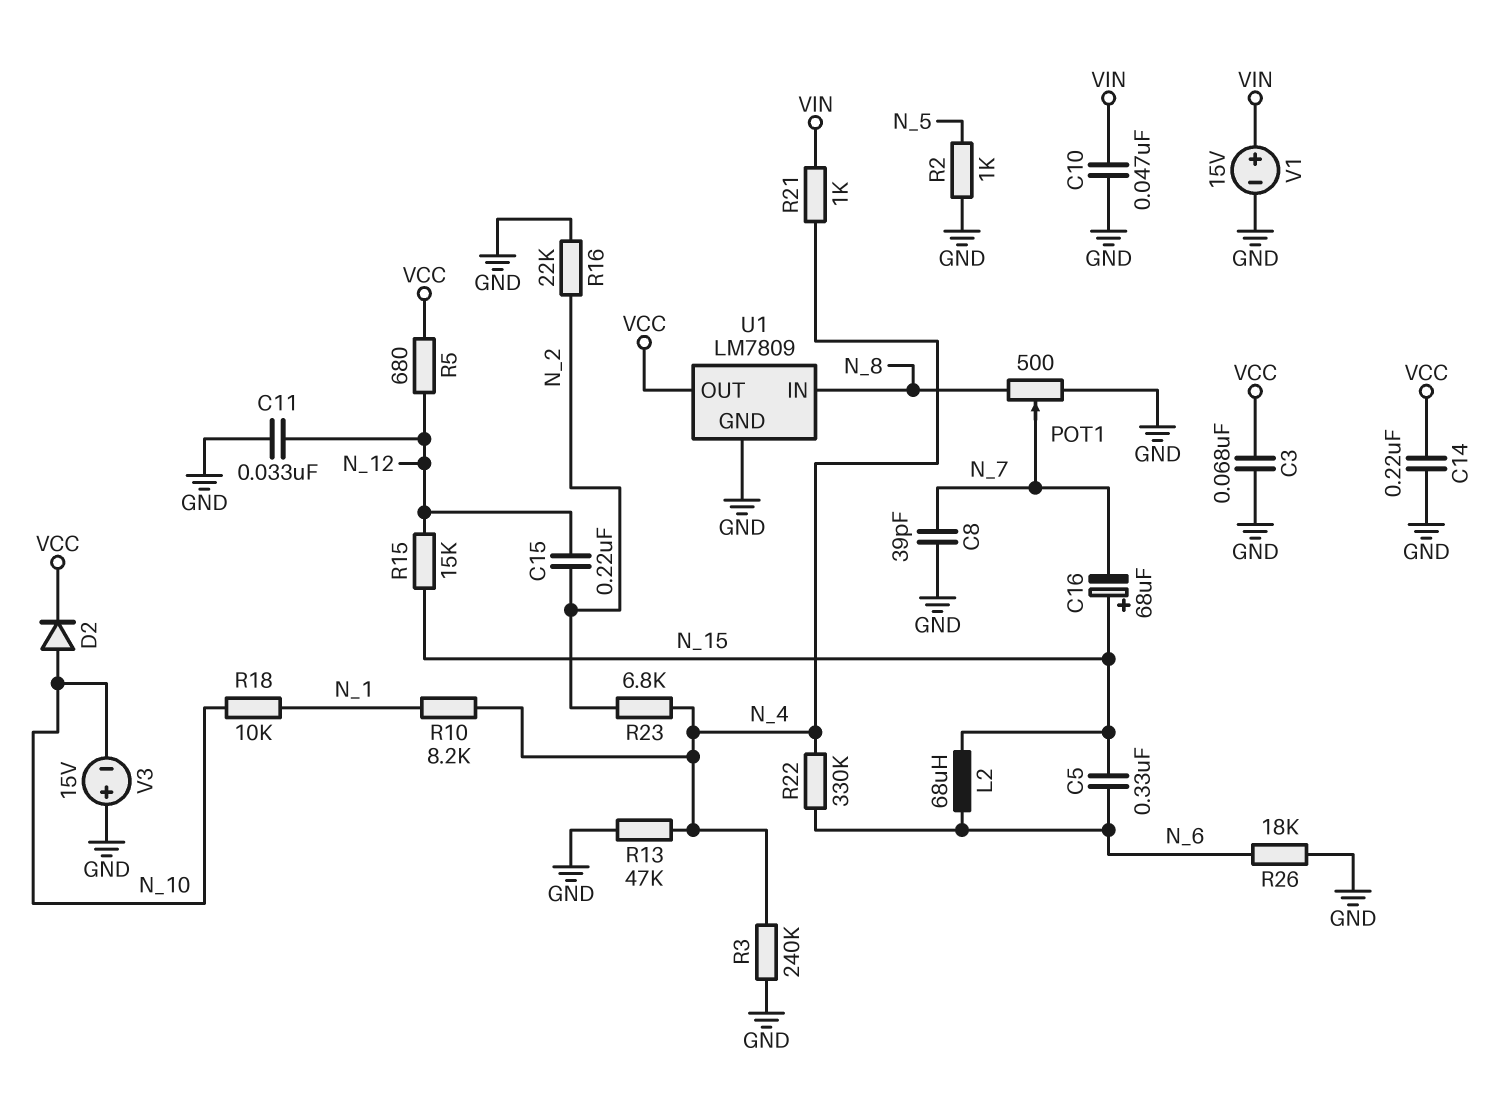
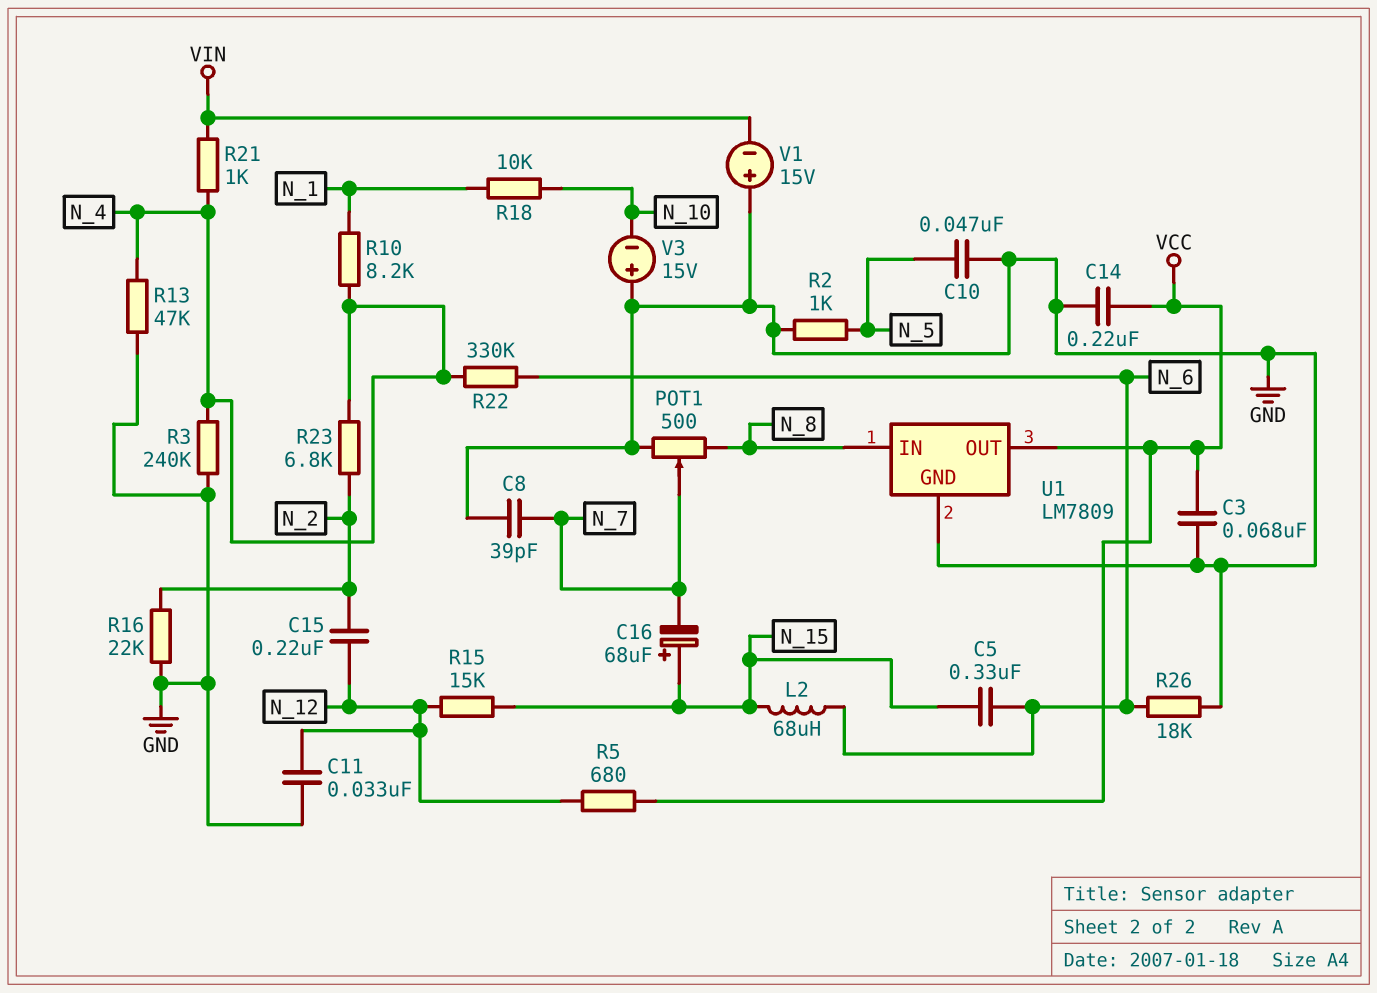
C10: 47nF (GND, VIN) -> 47nF (GND, N_5)
D2: diode (A N_10, K VCC) -> none
V1: 15V (plus VIN, minus GND) -> 15V (plus GND, minus VIN)

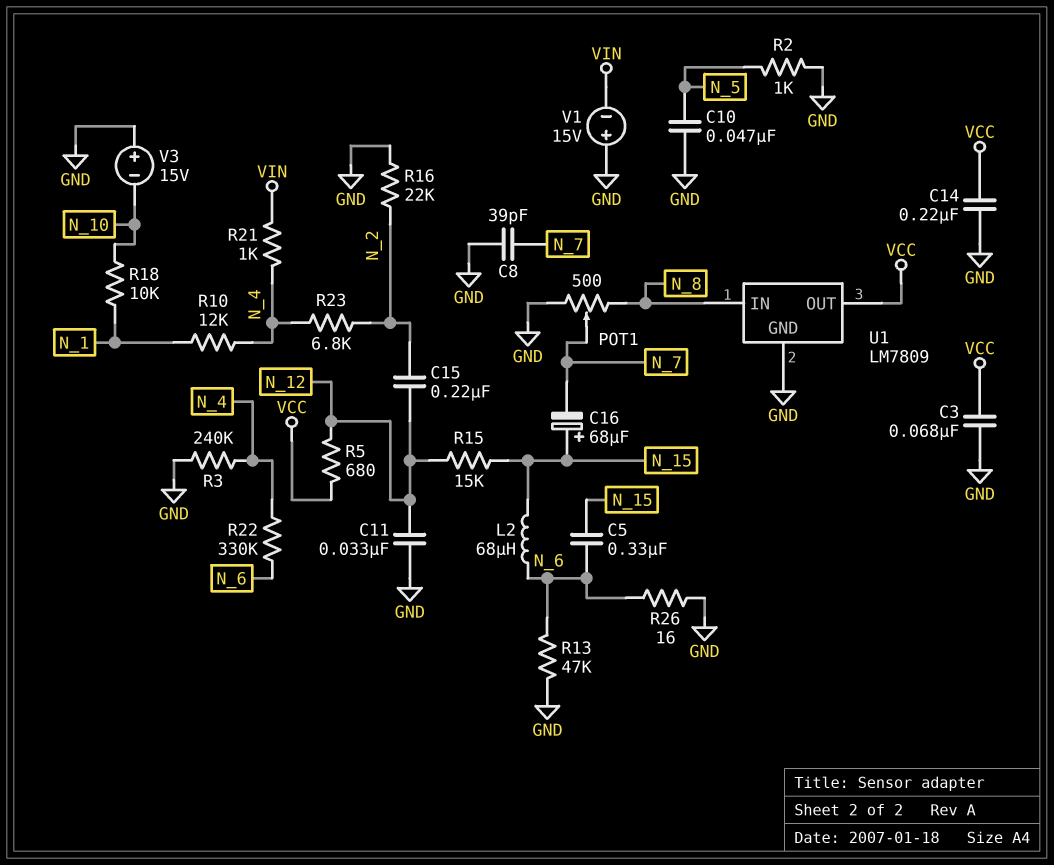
R10: 8.2k (N_1, N_4) -> 12k (N_1, N_4)
R13: 47k (GND, N_4) -> 47k (GND, N_6)
R26: 18k (GND, N_6) -> 16 (GND, N_6)

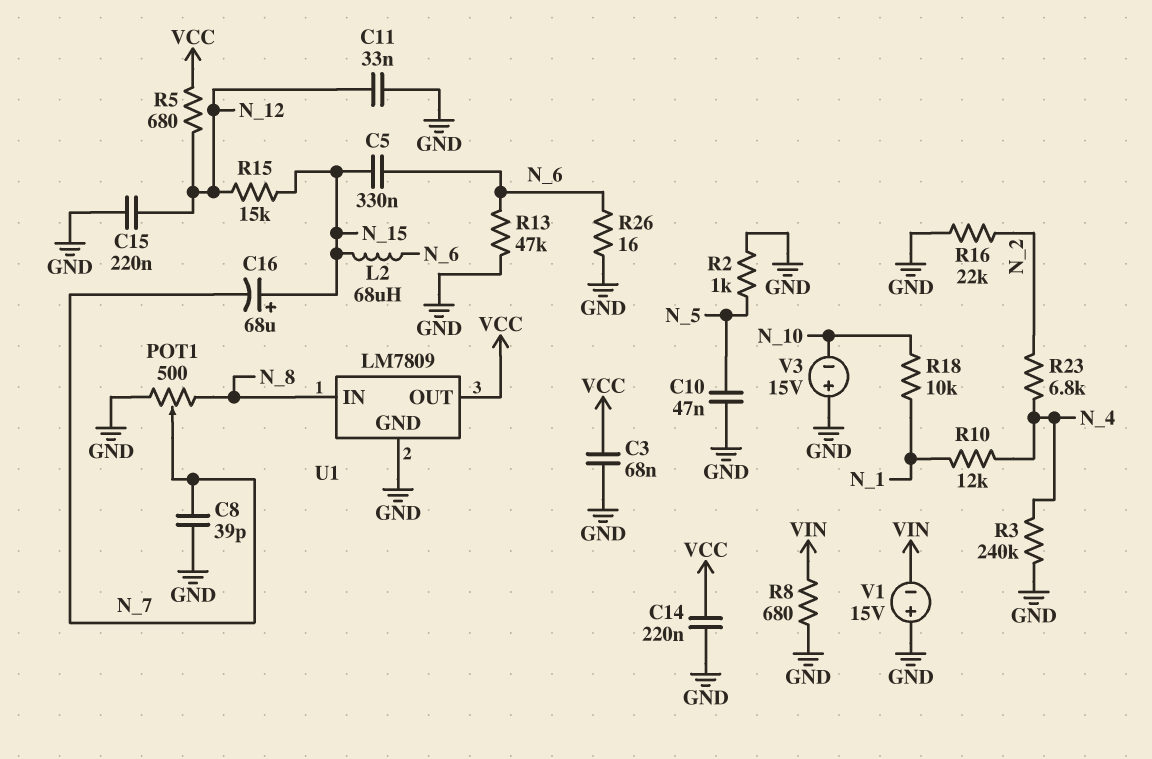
C15: 220nF (N_2, N_12) -> 220nF (GND, N_12)
R8: none -> 680 (GND, VIN)
R21: 1k (N_4, VIN) -> none
R22: 330k (N_4, N_6) -> none

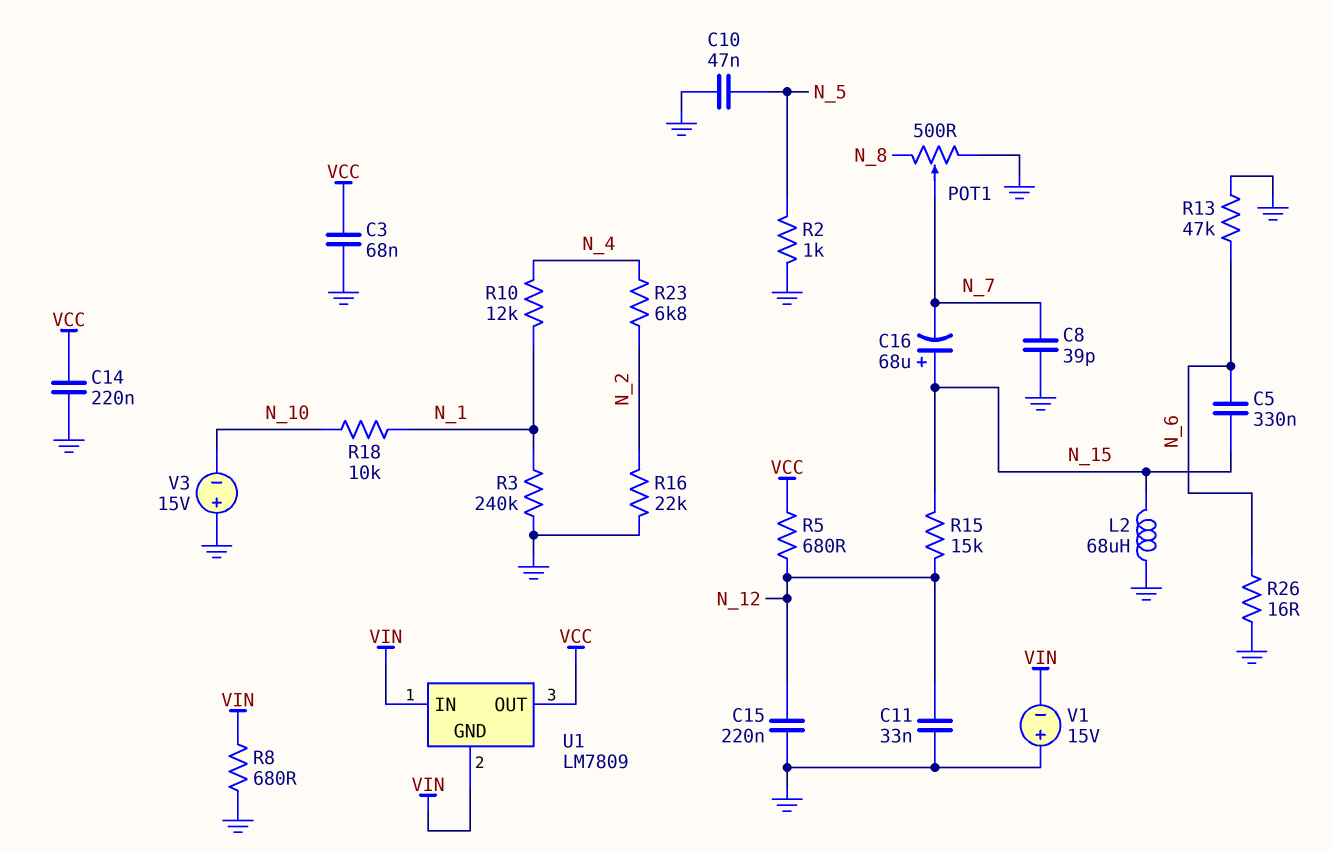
L2: 68uH (N_6, N_15) -> 68uH (GND, N_15)
R3: 240k (GND, N_4) -> 240k (GND, N_1)
U1 pin GND: GND -> VIN
U1 pin IN: N_8 -> VIN

